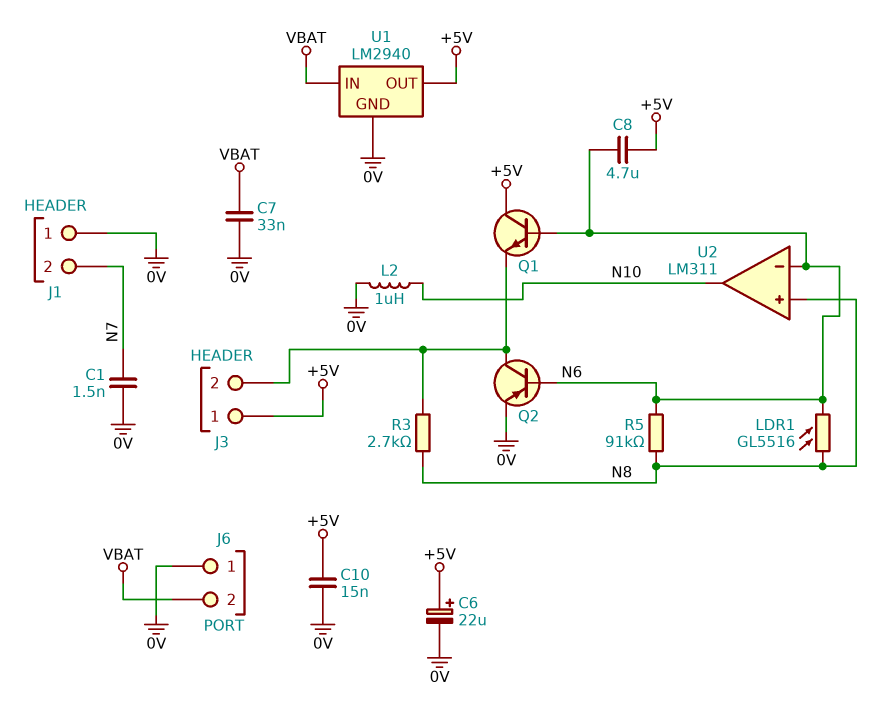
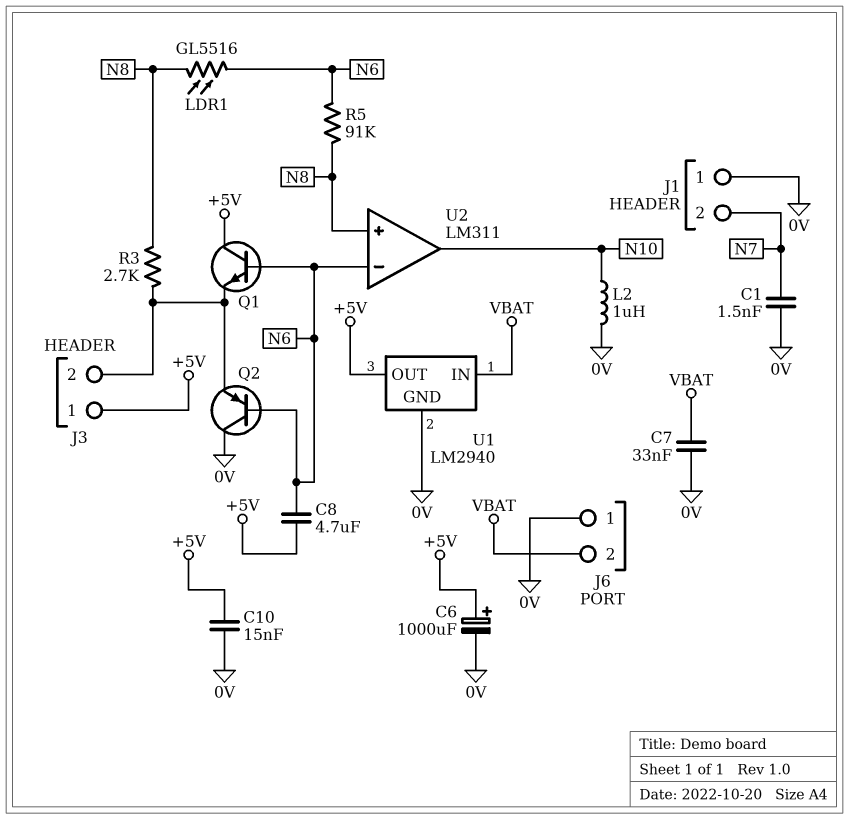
C6: 22uF (plus +5V, minus 0V) -> 1000uF (plus +5V, minus 0V)
Q2: PNP (B N6, C J3/2, E 0V) -> PNP (B N6, C 0V, E J3/2)

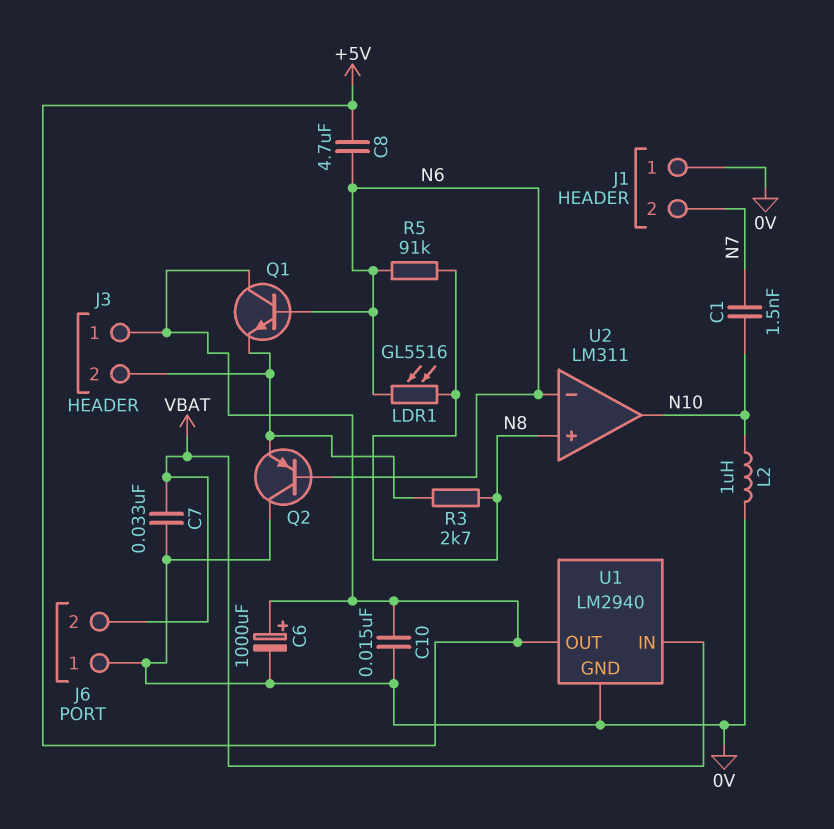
C1: 1.5nF (0V, N7) -> 1.5nF (N7, N10)

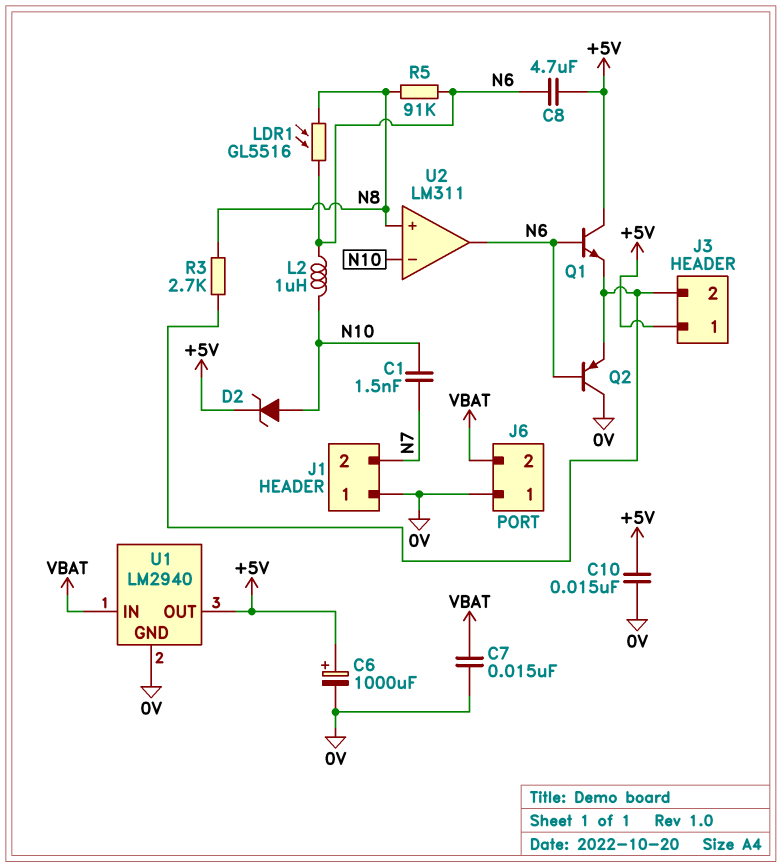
C7: 33nF (0V, VBAT) -> 15nF (0V, VBAT)
D2: none -> zener (A N10, K +5V)
L2: 1uH (0V, N10) -> 1uH (N6, N10)
U2 pin in-: N6 -> N10
U2 pin out: N10 -> N6

